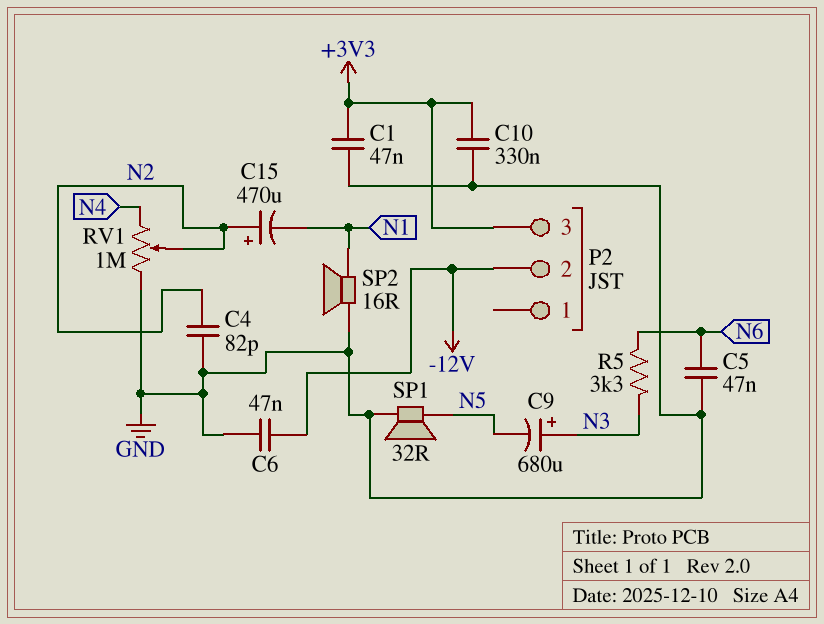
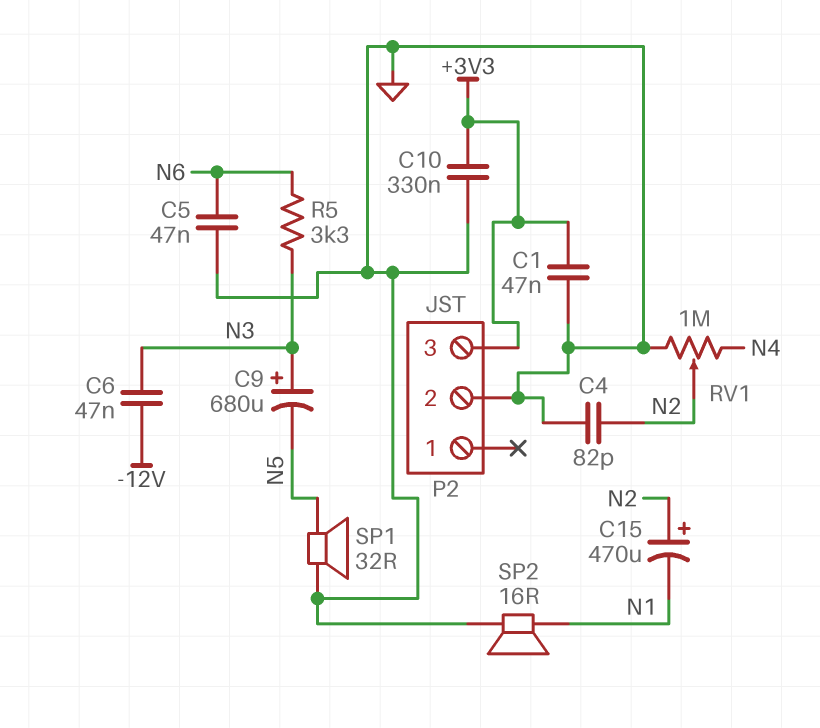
C6: 47nF (-12V, GND) -> 47nF (-12V, N3)
P2 pin 2: -12V -> GND

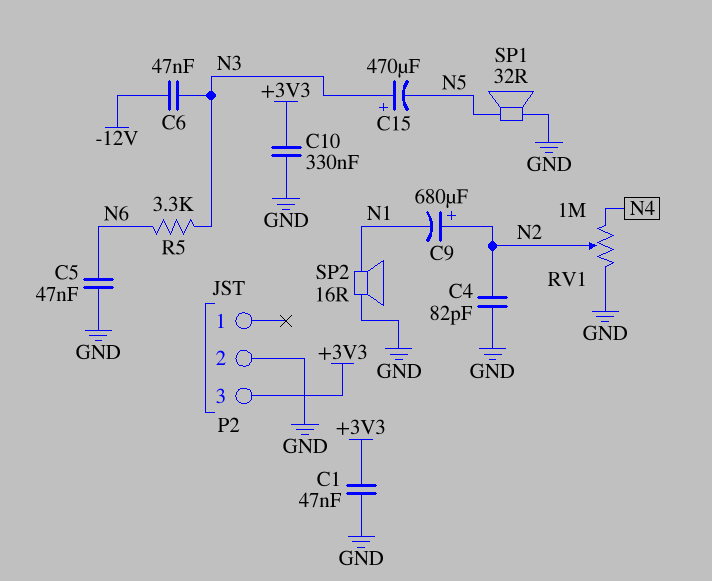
C9: 680uF (plus N3, minus N5) -> 680uF (plus N2, minus N1)
C15: 470uF (plus N2, minus N1) -> 470uF (plus N3, minus N5)

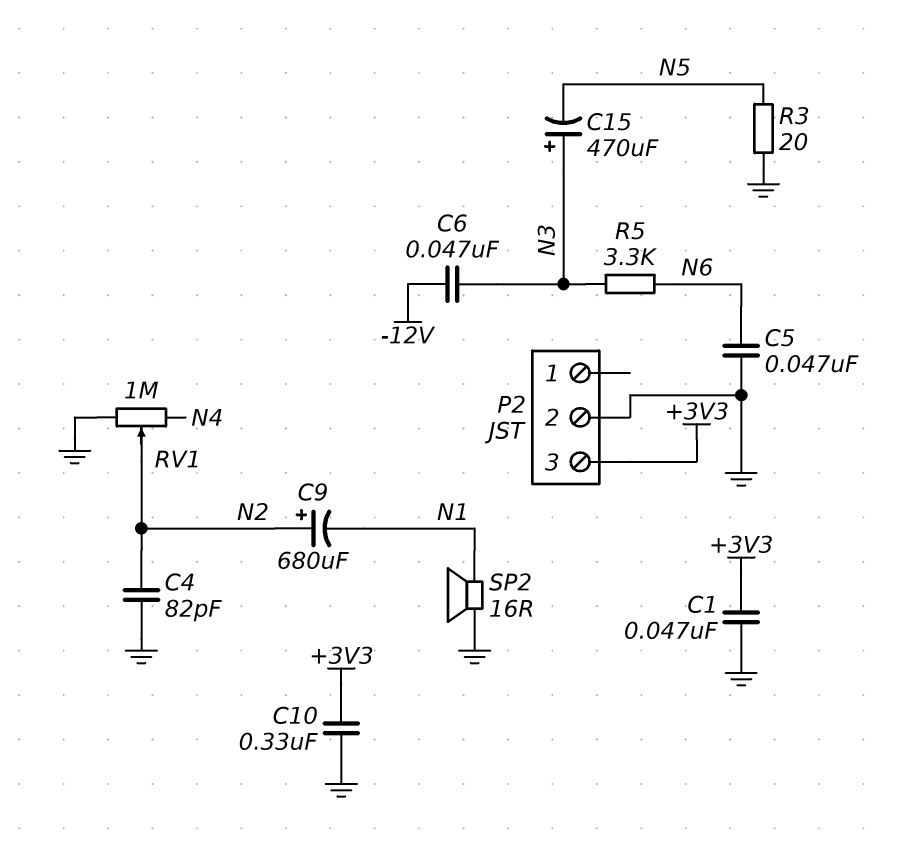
R3: none -> 20 (GND, N5)
SP1: speaker 32R (GND, N5) -> none

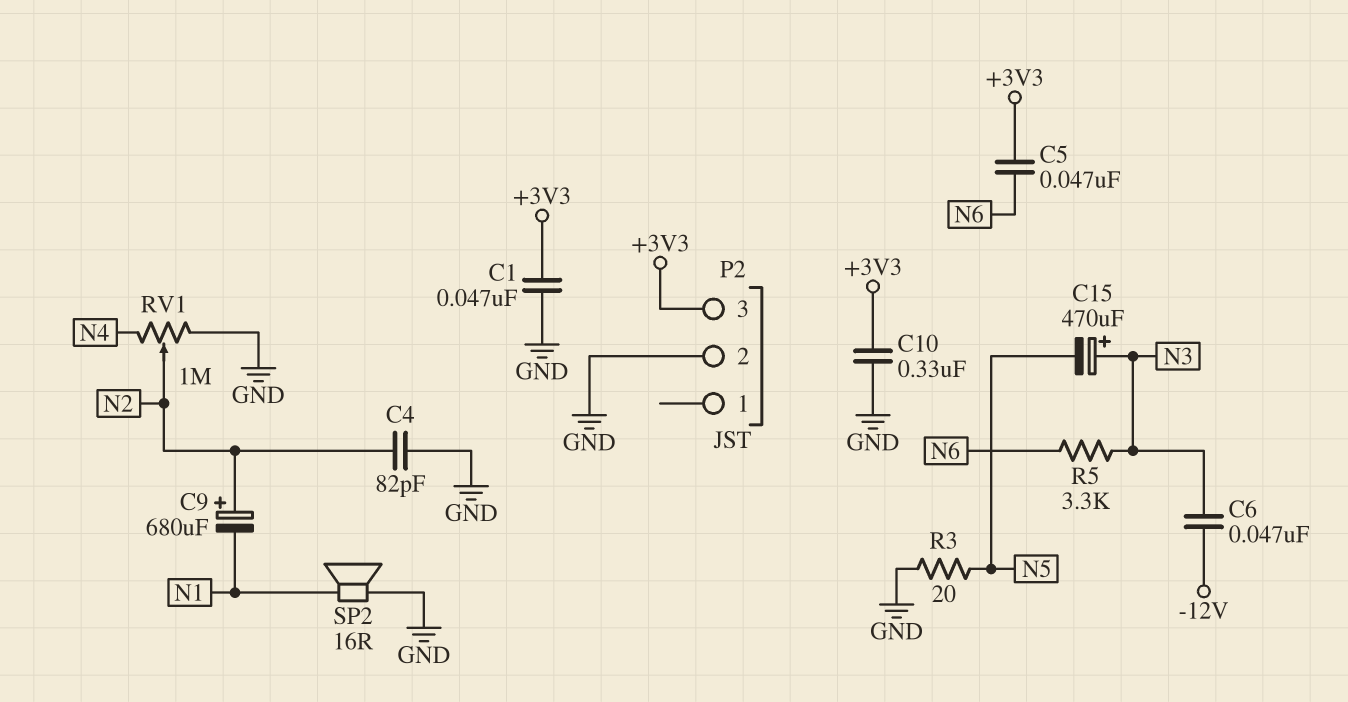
C5: 47nF (GND, N6) -> 47nF (+3V3, N6)

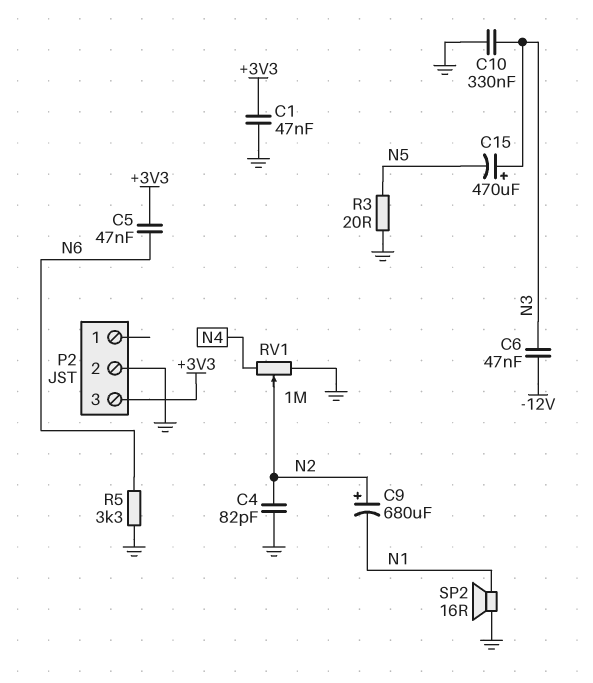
C10: 330nF (+3V3, GND) -> 330nF (GND, N3)
R5: 3.3k (N3, N6) -> 3.3k (GND, N6)

